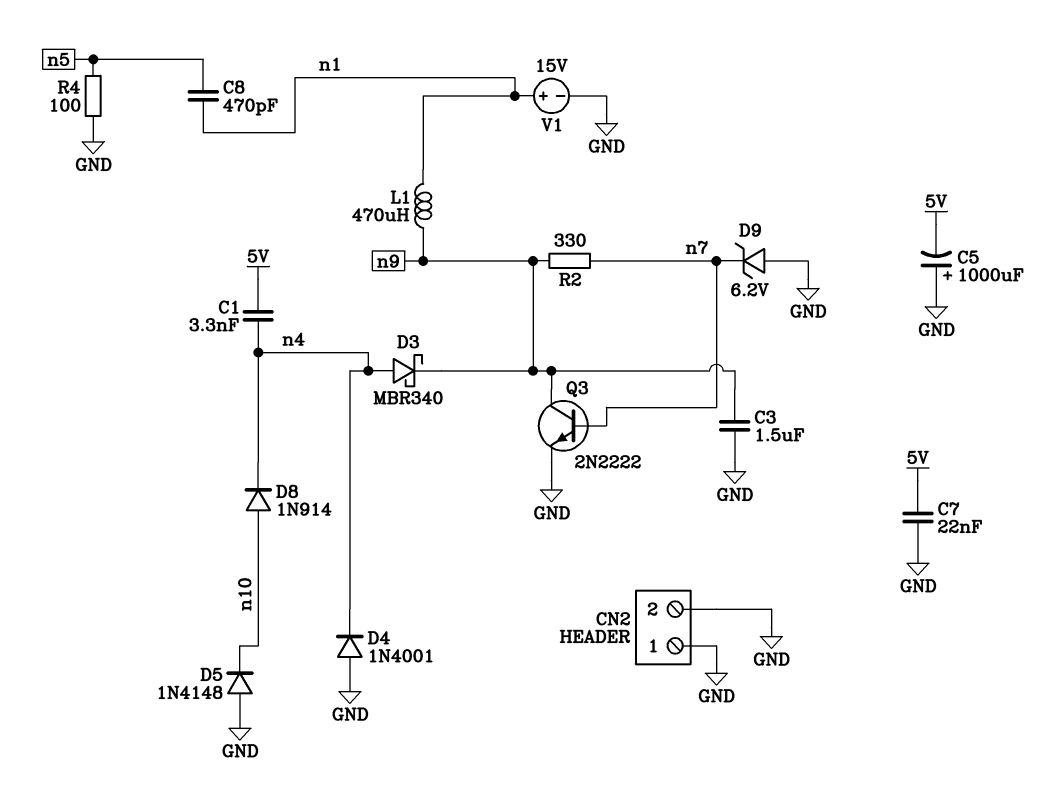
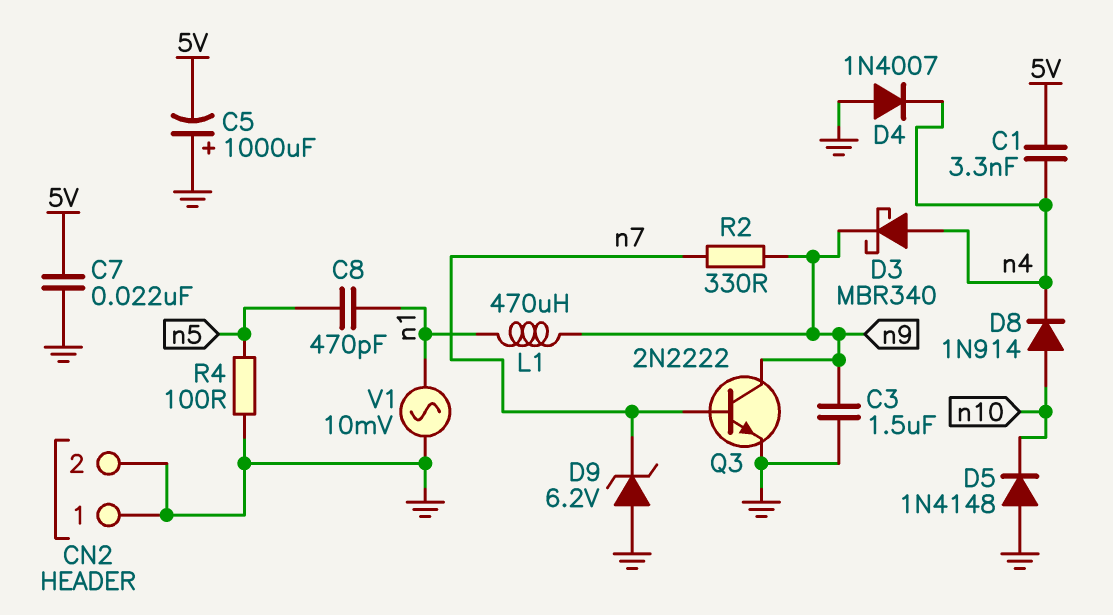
D4: diode 1N4001 (A GND, K n4) -> diode 1N4007 (A GND, K n4)
V1: 15V (plus n1, minus GND) -> AC 10mV (GND, n1)

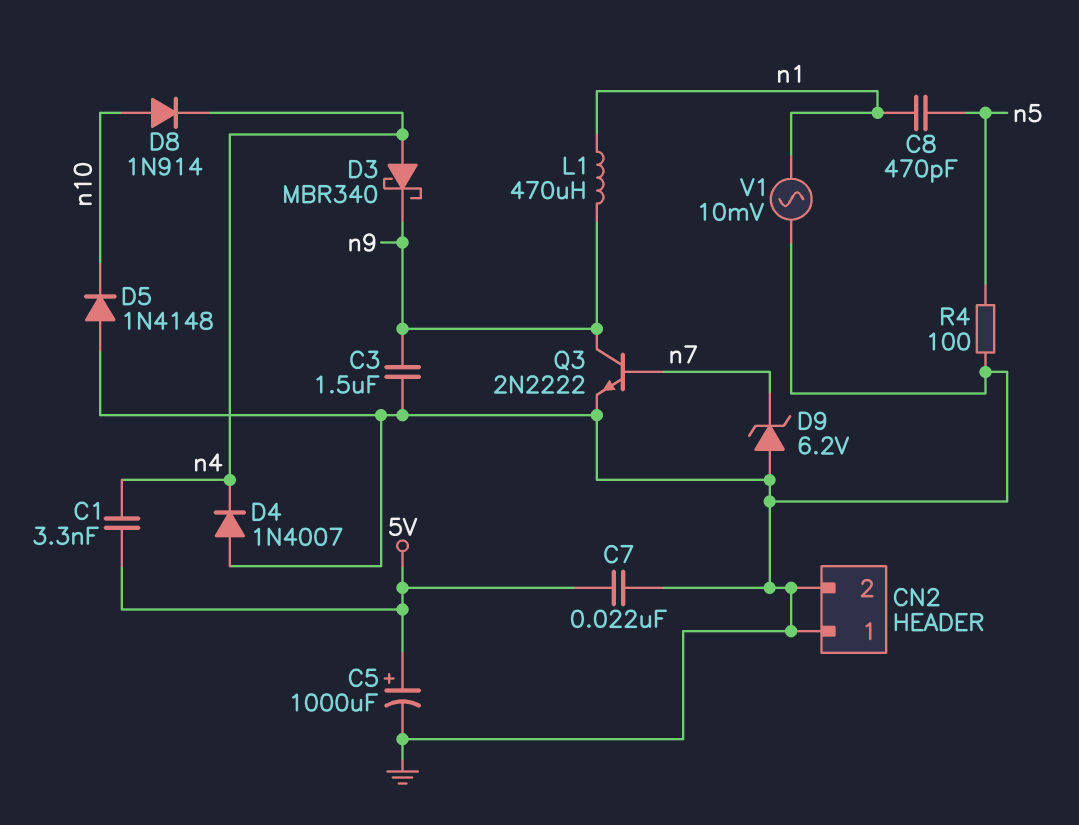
C5: 1000uF (plus GND, minus 5V) -> 1000uF (plus 5V, minus GND)
R2: 330 (n7, n9) -> none

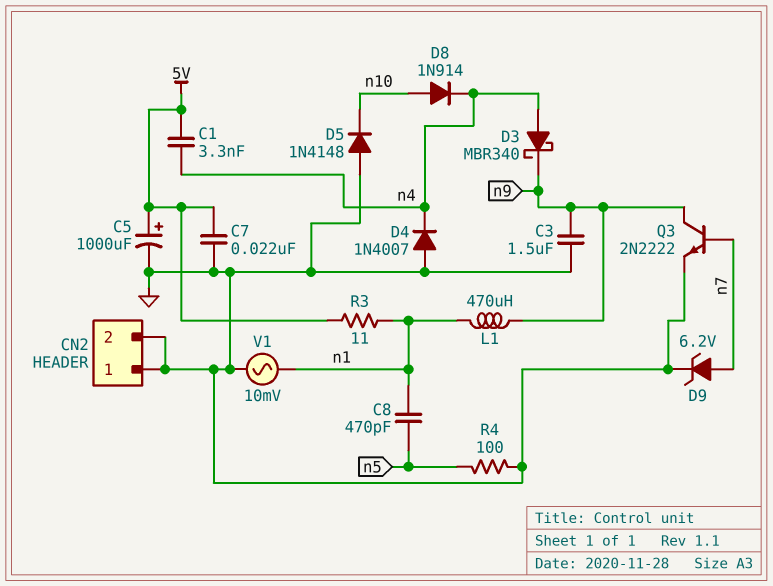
D9: zener 6.2V (A GND, K n7) -> zener 6.2V (A n7, K GND)
R3: none -> 11 (5V, n1)

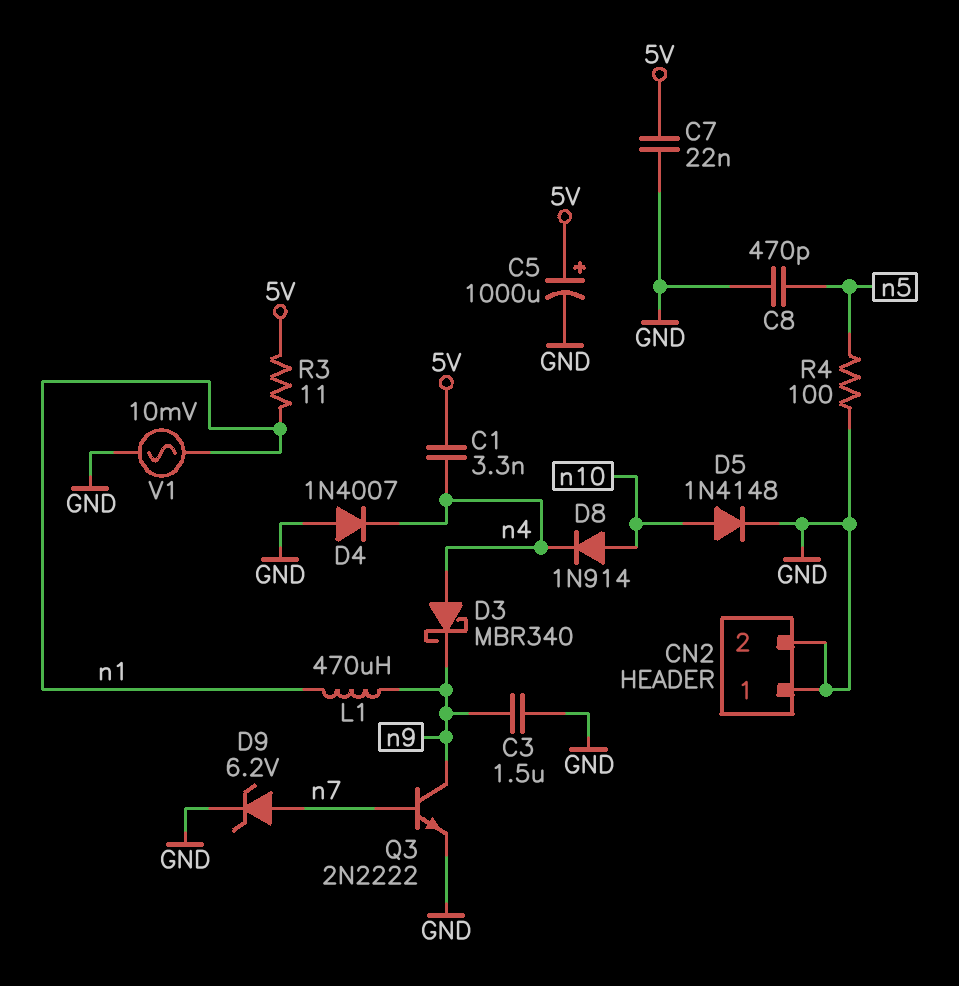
C8: 470pF (n1, n5) -> 470pF (GND, n5)
D5: diode 1N4148 (A GND, K n10) -> diode 1N4148 (A n10, K GND)

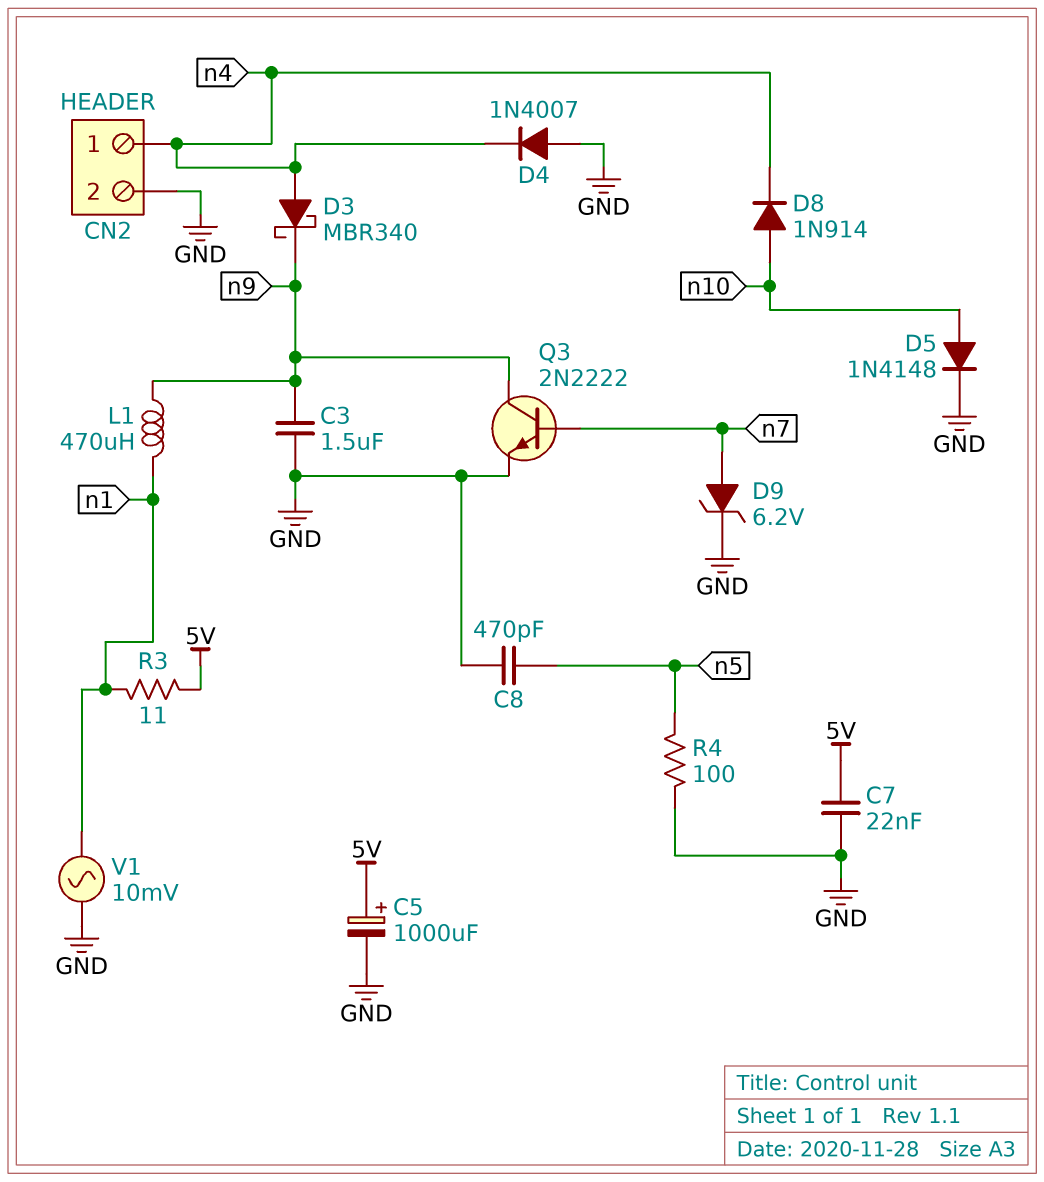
C1: 3.3nF (5V, n4) -> none
CN2 pin 1: GND -> n4

